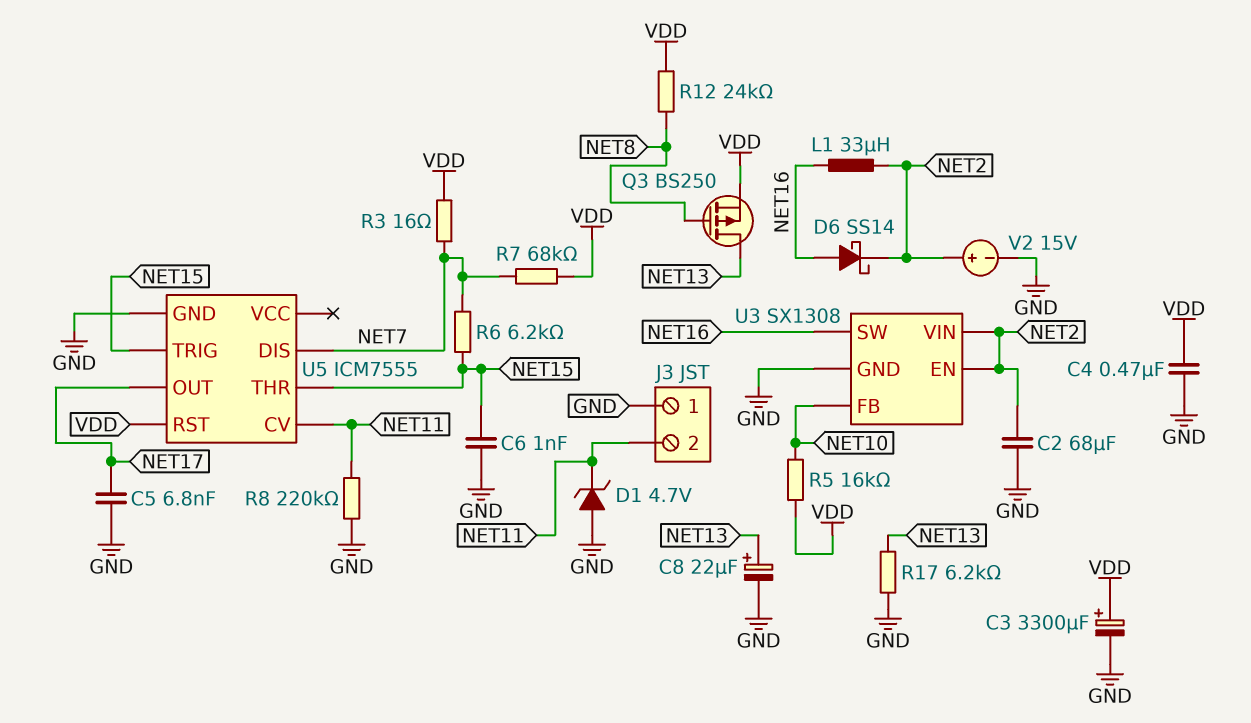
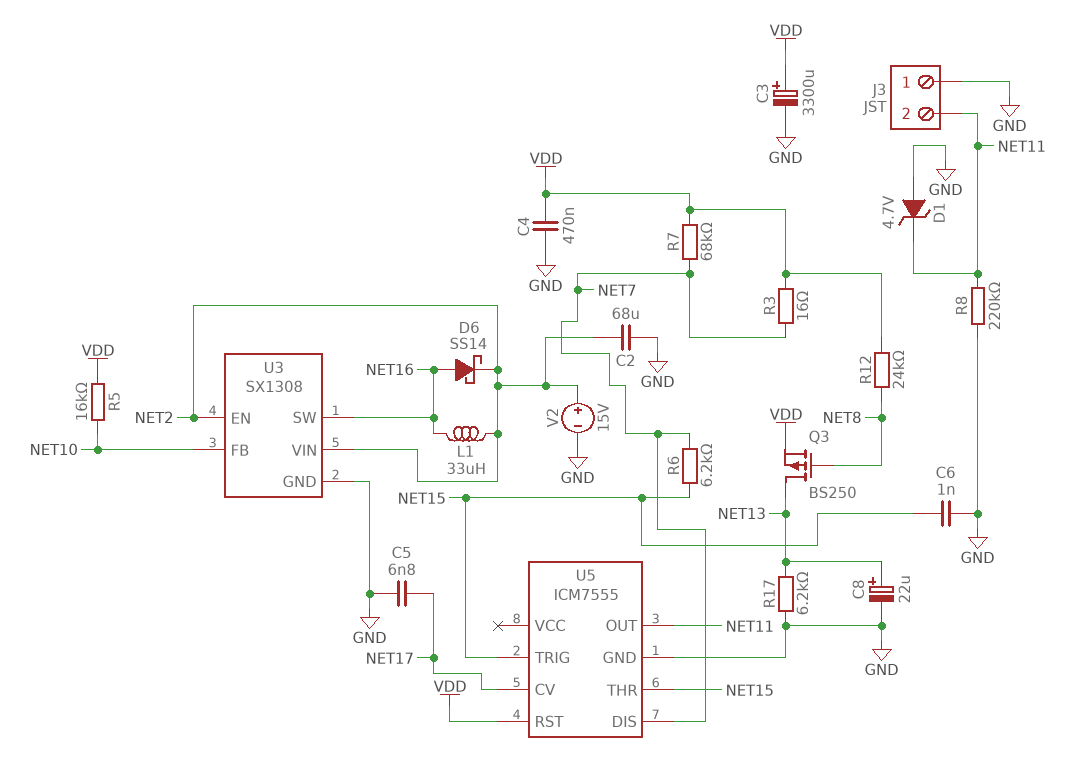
U5 pin CV: NET11 -> NET17
U5 pin OUT: NET17 -> NET11

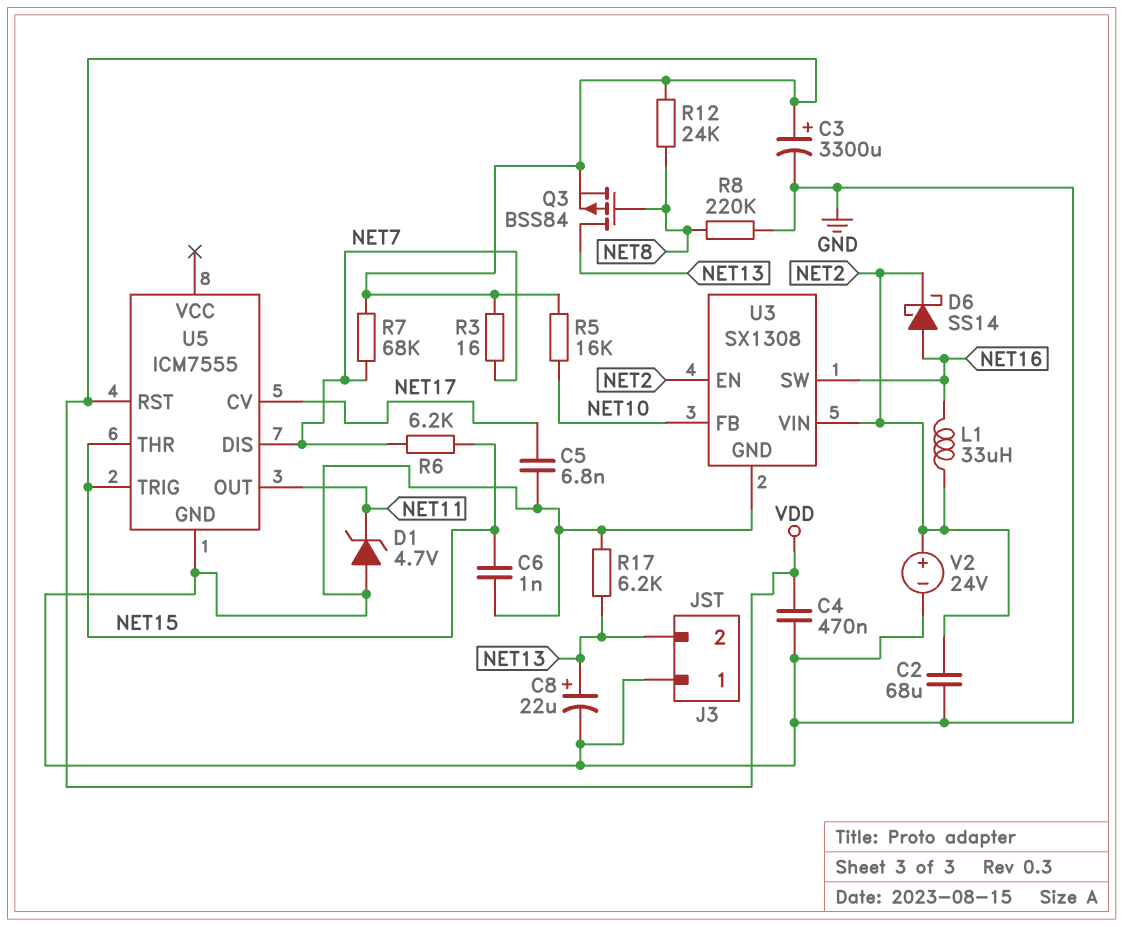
J3 pin 2: NET11 -> NET13
Q3: PMOS BS250 (G NET8, D NET13, S VDD) -> PMOS BSS84 (G NET8, D NET13, S VDD)
R8: 220k (GND, NET11) -> 220k (GND, NET8)
V2: 15V (plus NET2, minus GND) -> 24V (plus NET2, minus GND)

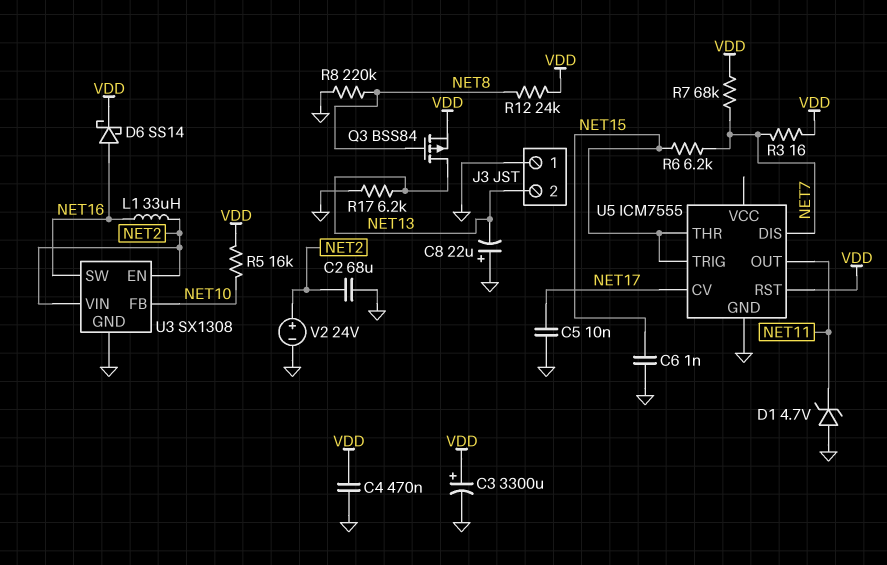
C5: 6.8nF (GND, NET17) -> 10nF (GND, NET17)
C8: 22uF (plus NET13, minus GND) -> 22uF (plus GND, minus NET13)
D6: schottky SS14 (A NET16, K NET2) -> schottky SS14 (A NET16, K VDD)

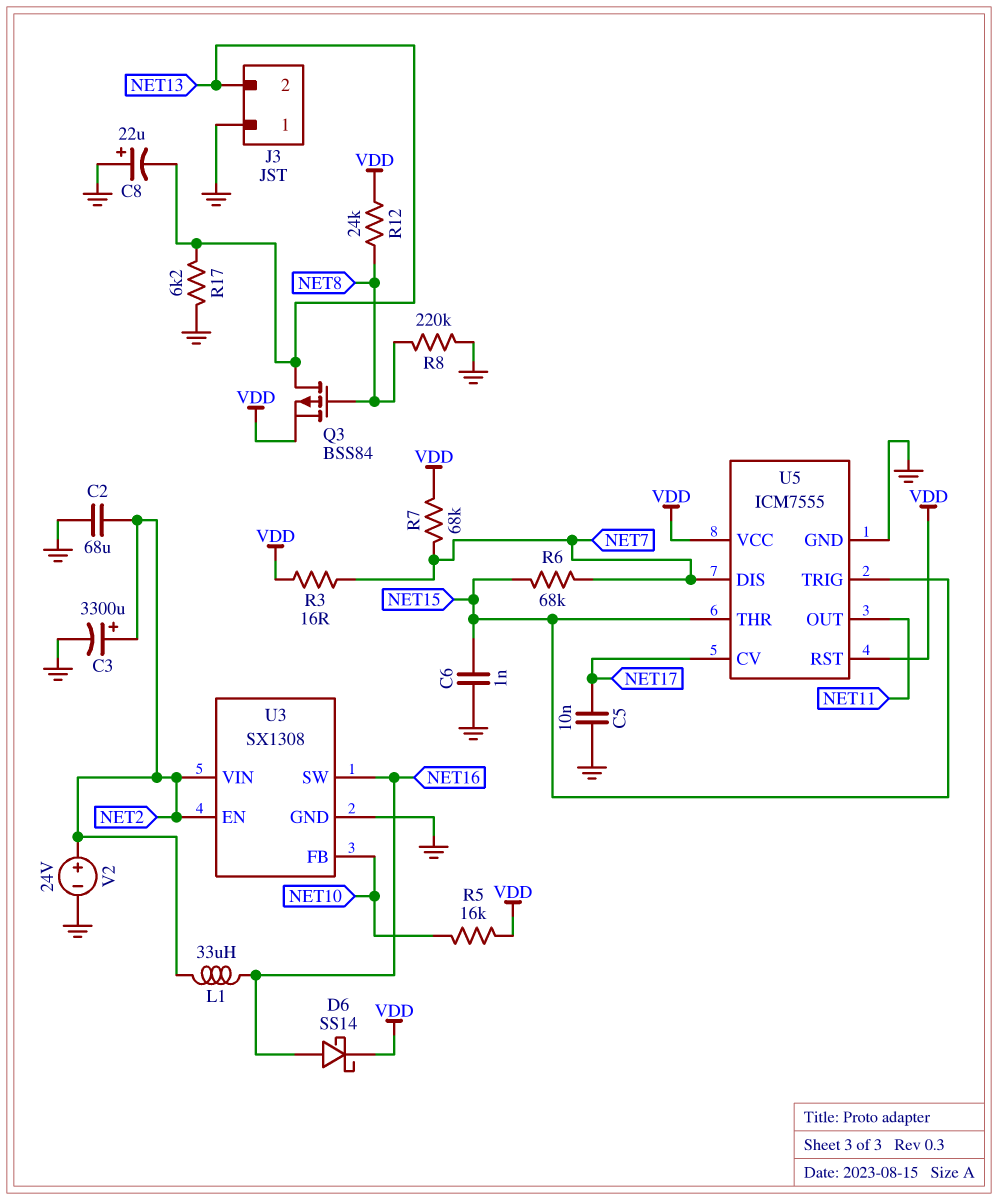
C3: 3300uF (plus VDD, minus GND) -> 3300uF (plus NET2, minus GND)
C4: 470nF (GND, VDD) -> none
D1: zener 4.7V (A GND, K NET11) -> none
R6: 6.2k (NET7, NET15) -> 68k (NET7, NET15)
U5 pin VCC: none -> VDD

